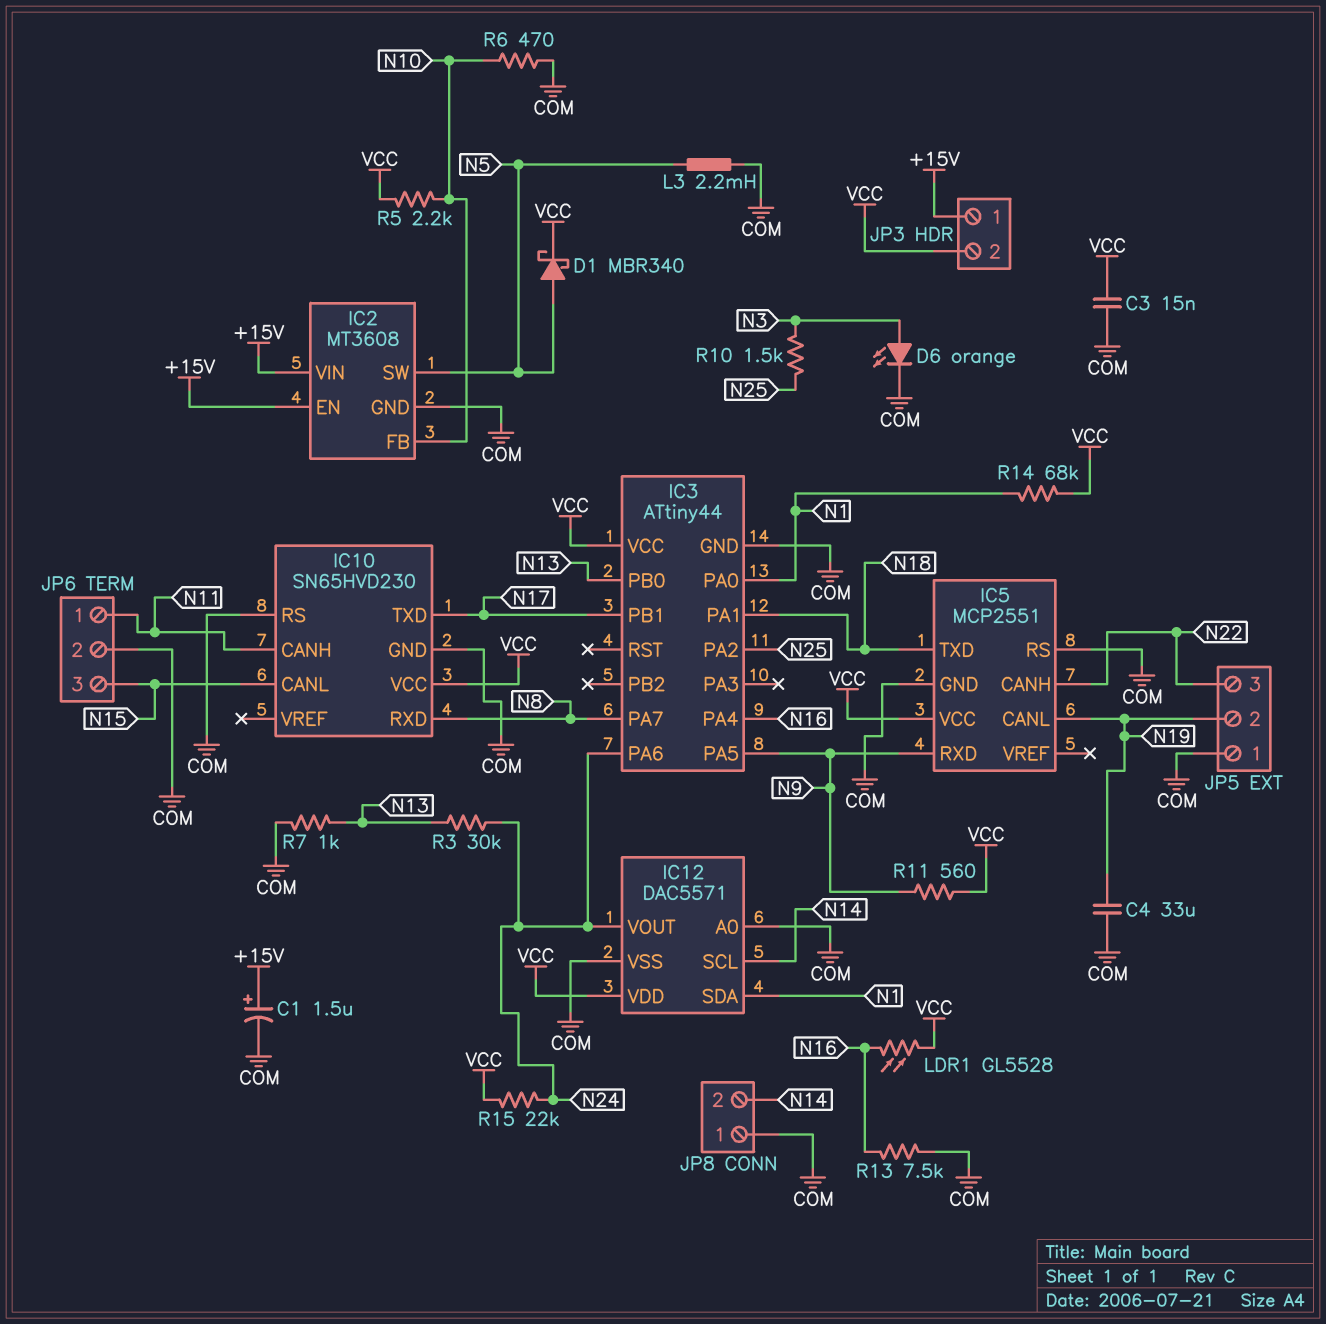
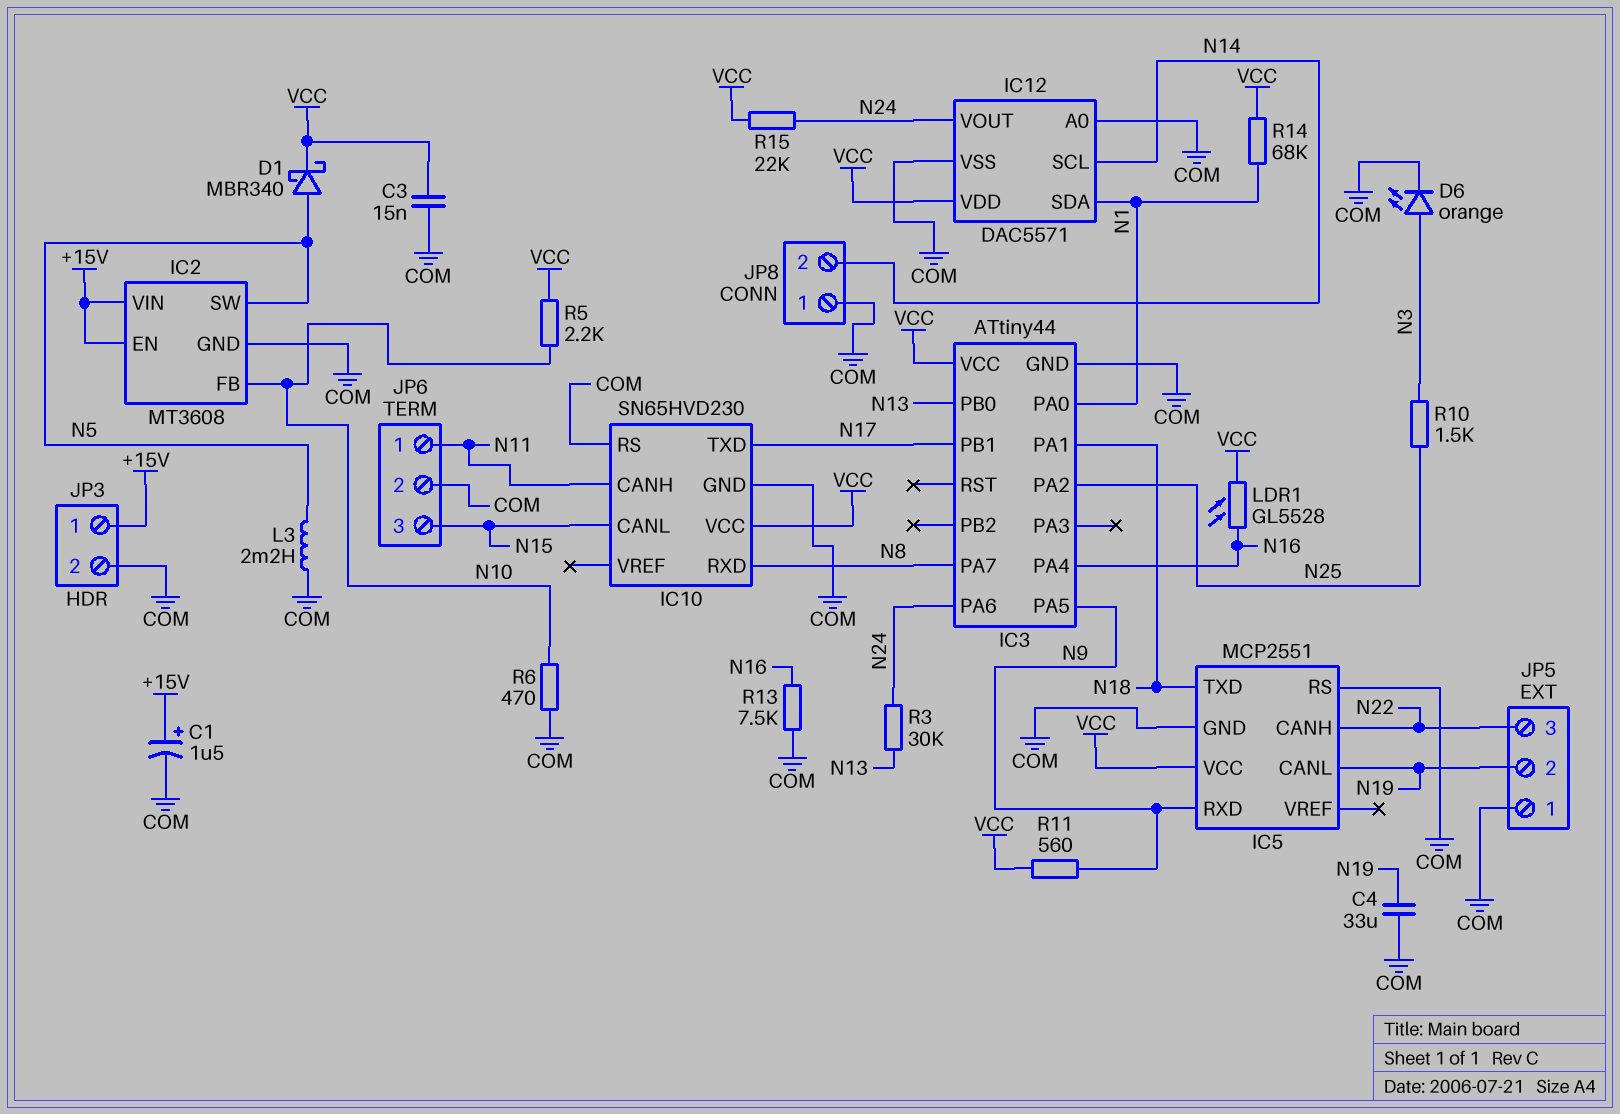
JP3 pin 2: VCC -> COM
R7: 1k (COM, N13) -> none

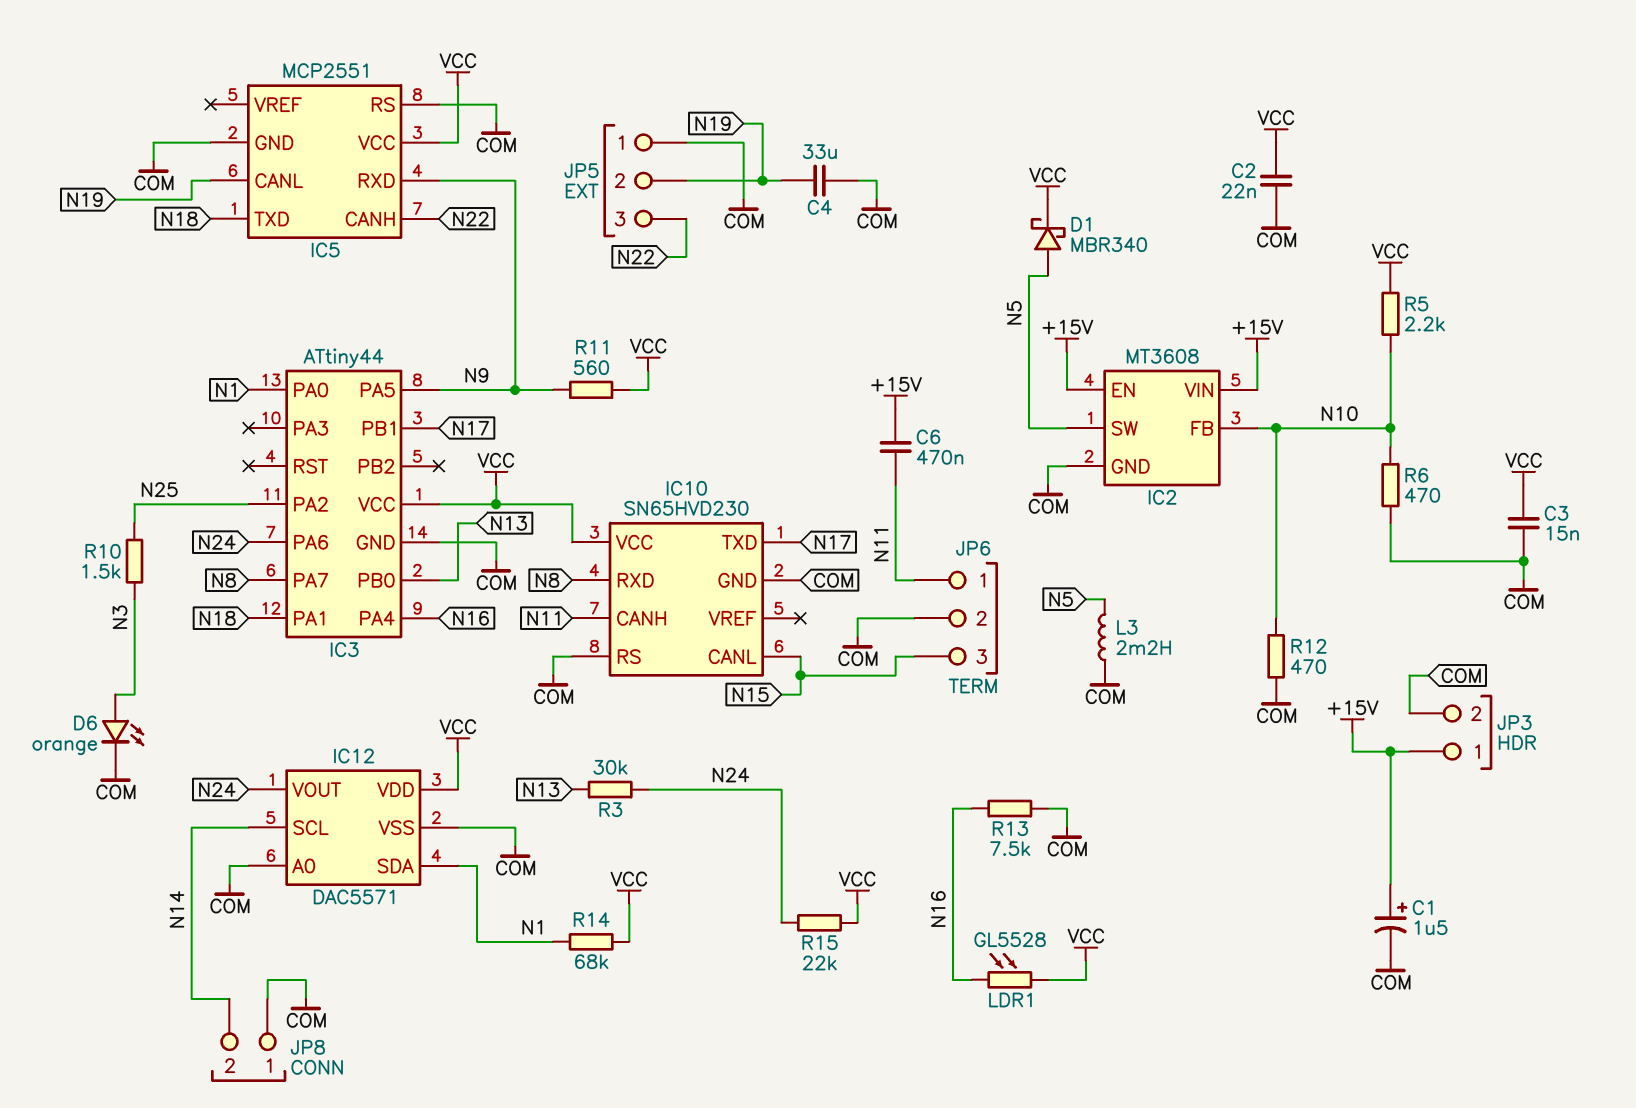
C2: none -> 22nF (COM, VCC)
C6: none -> 470nF (+15V, N11)
R12: none -> 470 (COM, N10)

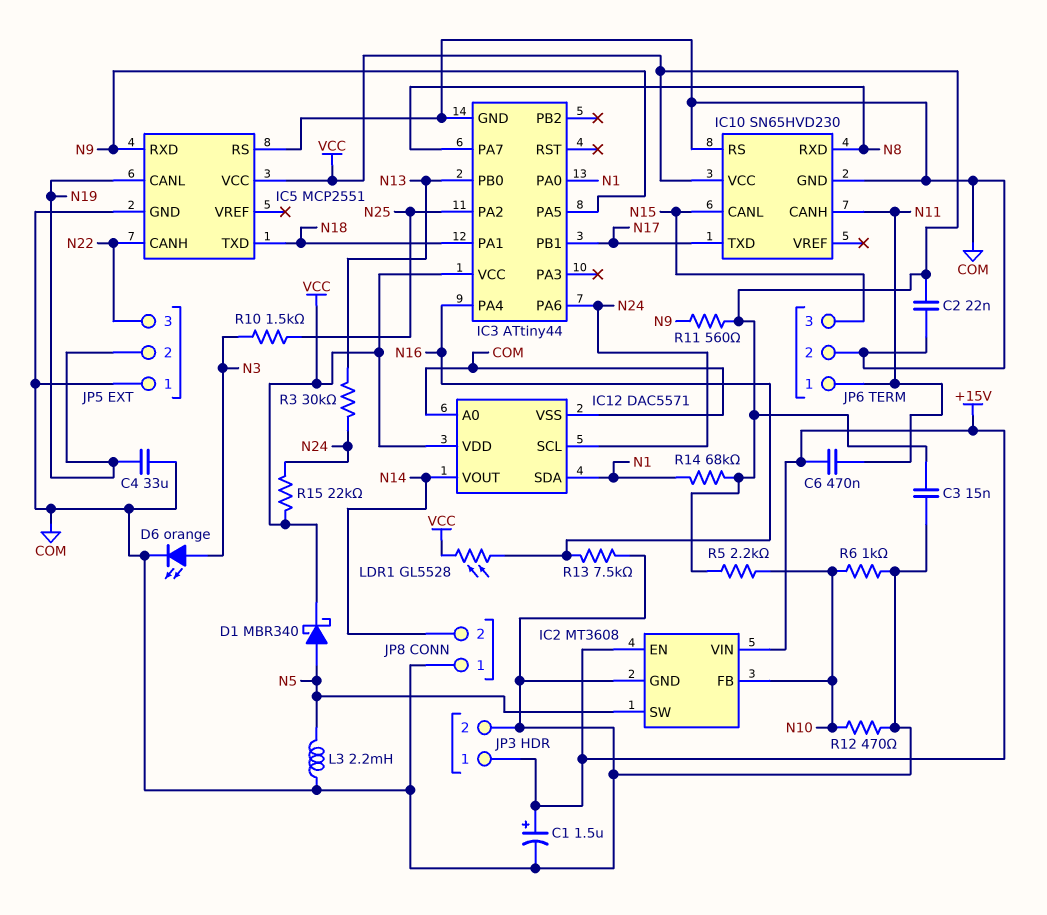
IC12 pin SCL: N14 -> N24
IC12 pin VOUT: N24 -> N14
R6: 470 (COM, N10) -> 1k (COM, N10)

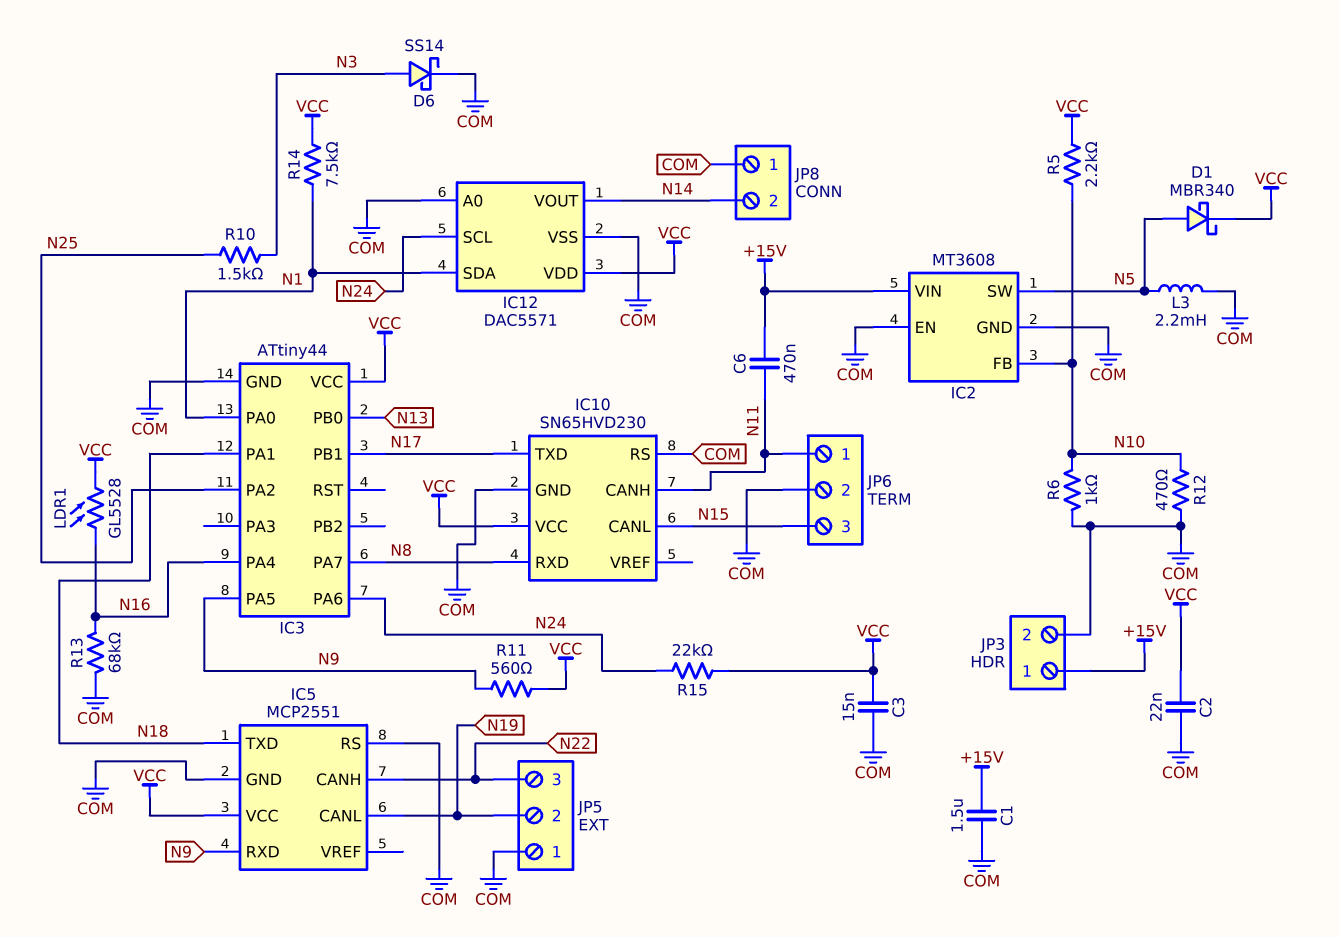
C1: 1.5uF (plus +15V, minus COM) -> 1.5uF (+15V, COM)
C4: 33uF (COM, N19) -> none
D6: LED orange (A N3, K COM) -> schottky SS14 (A N3, K COM)
IC2 pin EN: +15V -> COM
R3: 30k (N13, N24) -> none
R13: 7.5k (COM, N16) -> 68k (COM, N16)
R14: 68k (N1, VCC) -> 7.5k (N1, VCC)

